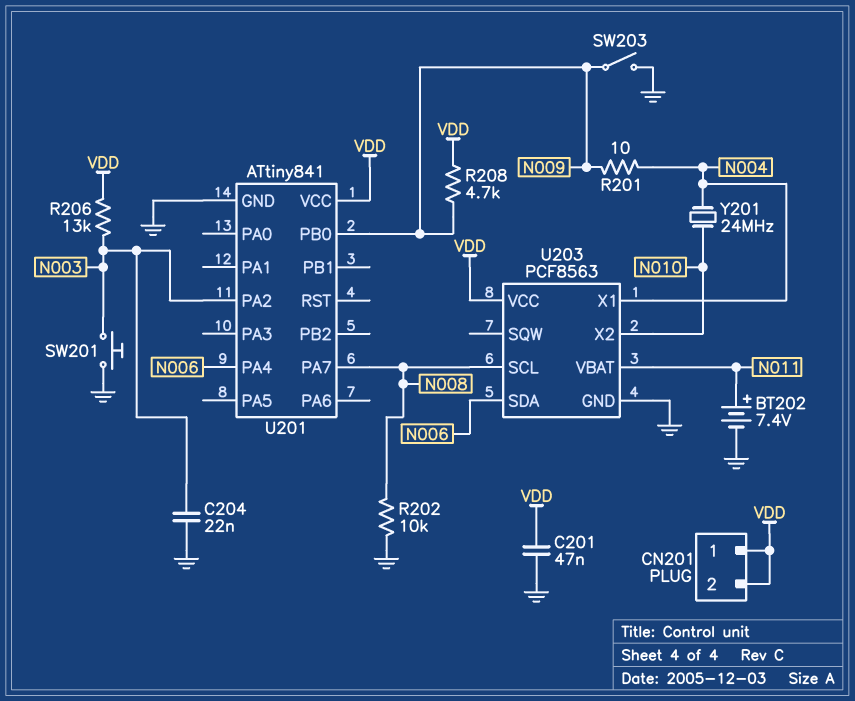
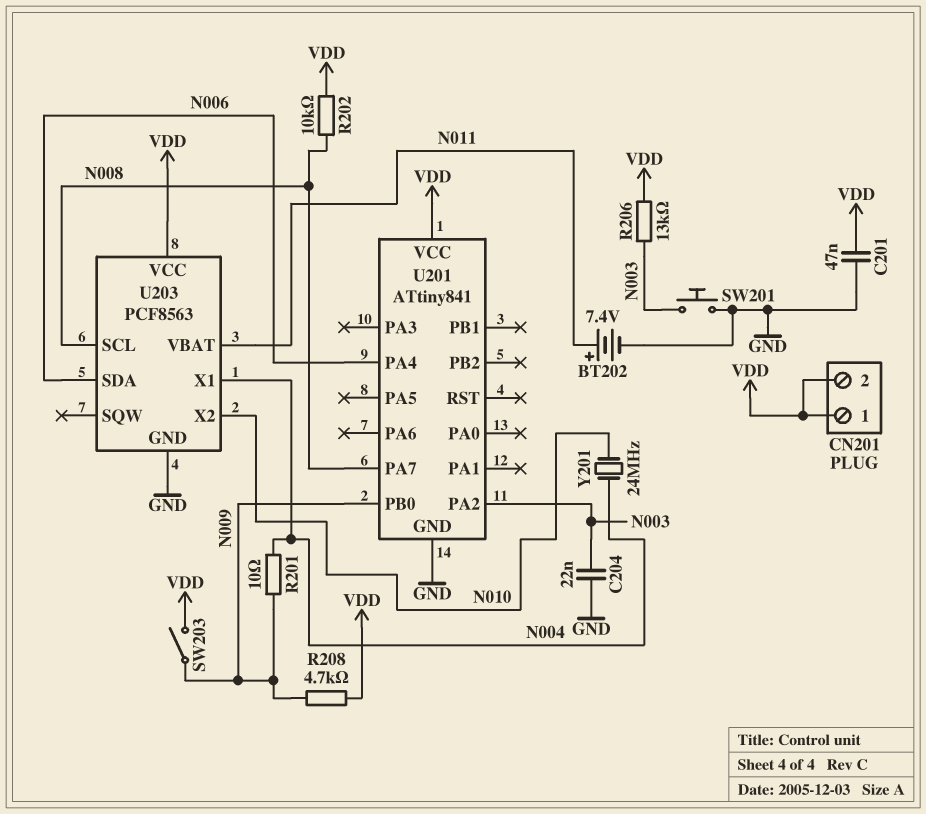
R202: 10k (GND, N008) -> 10k (N008, VDD)
SW203: switch (GND, N009) -> switch (N009, VDD)

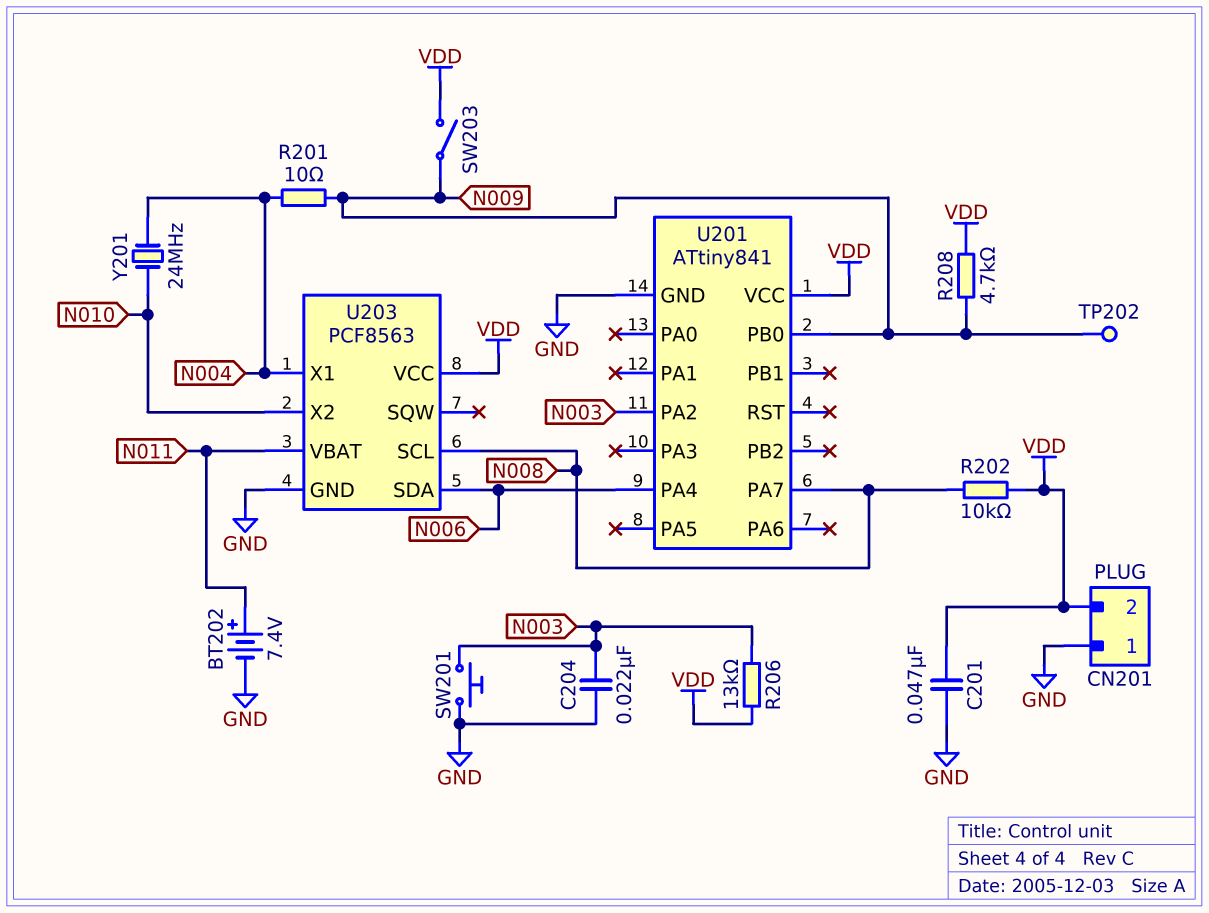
CN201 pin 1: VDD -> GND
TP202: none -> test point (N009)

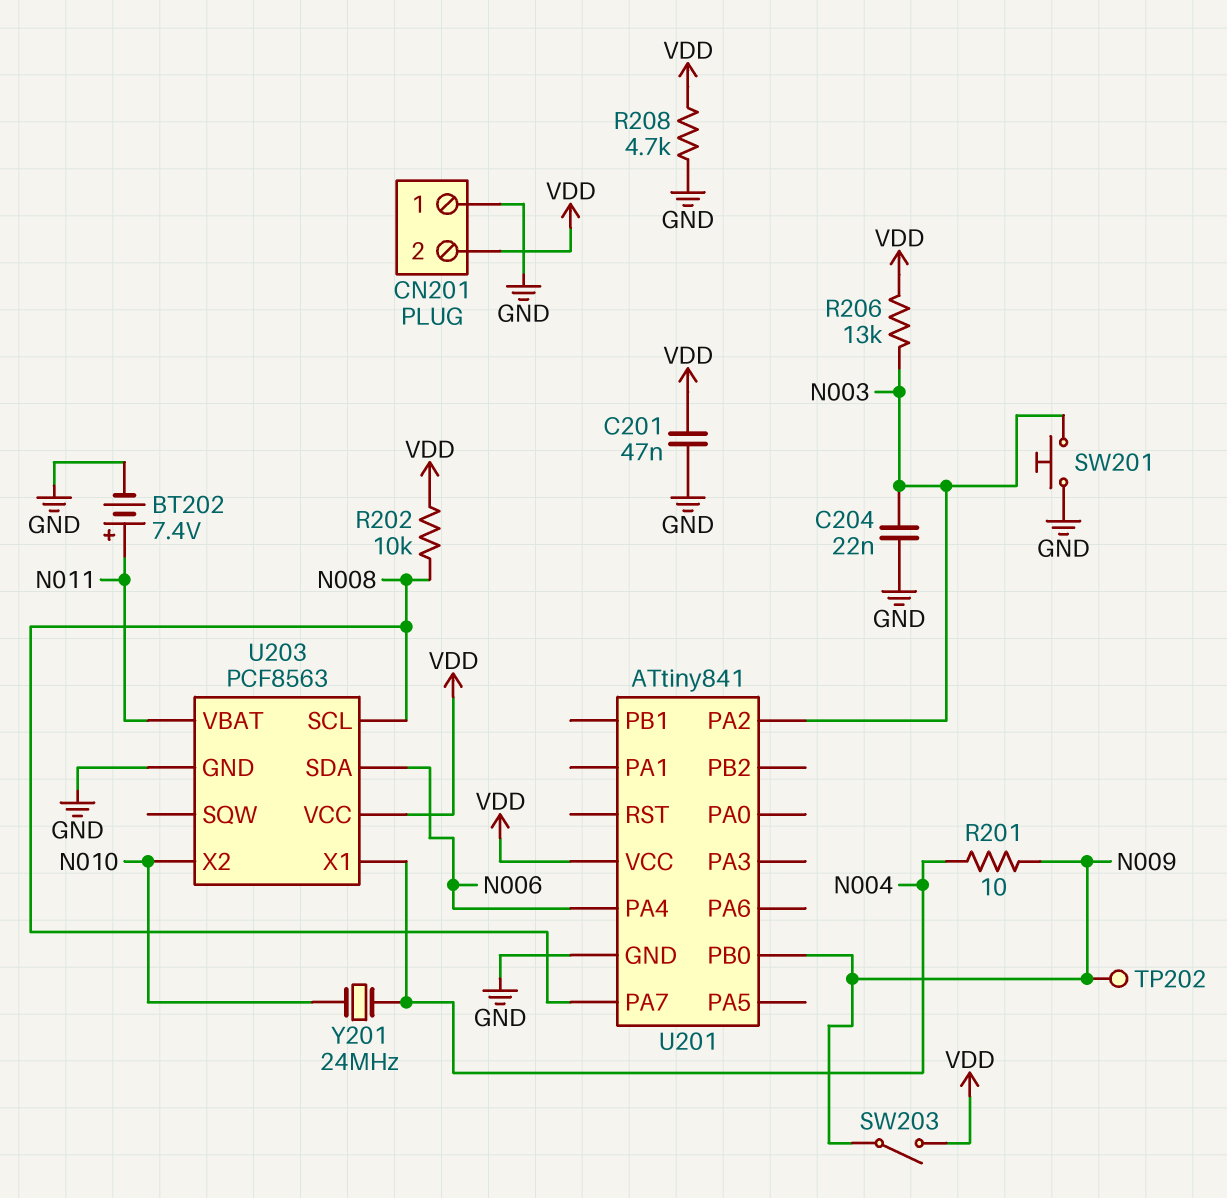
R208: 4.7k (N009, VDD) -> 4.7k (GND, VDD)

